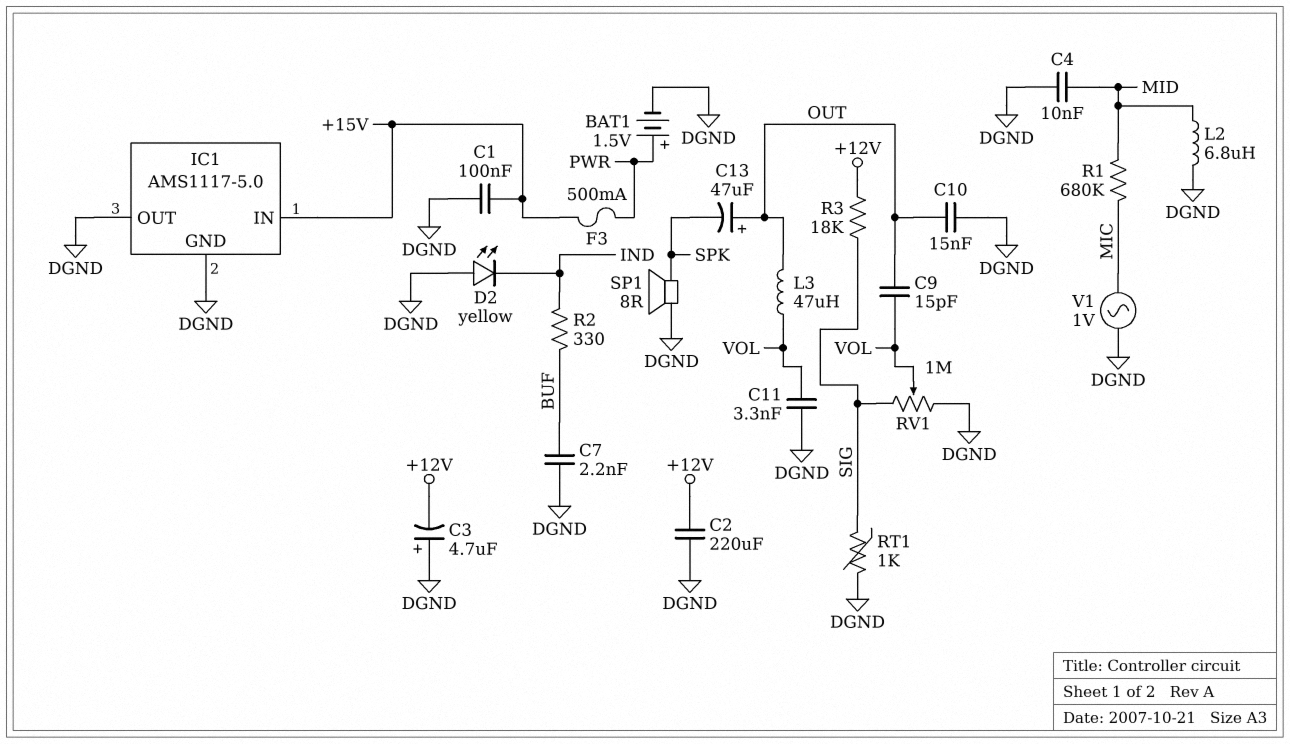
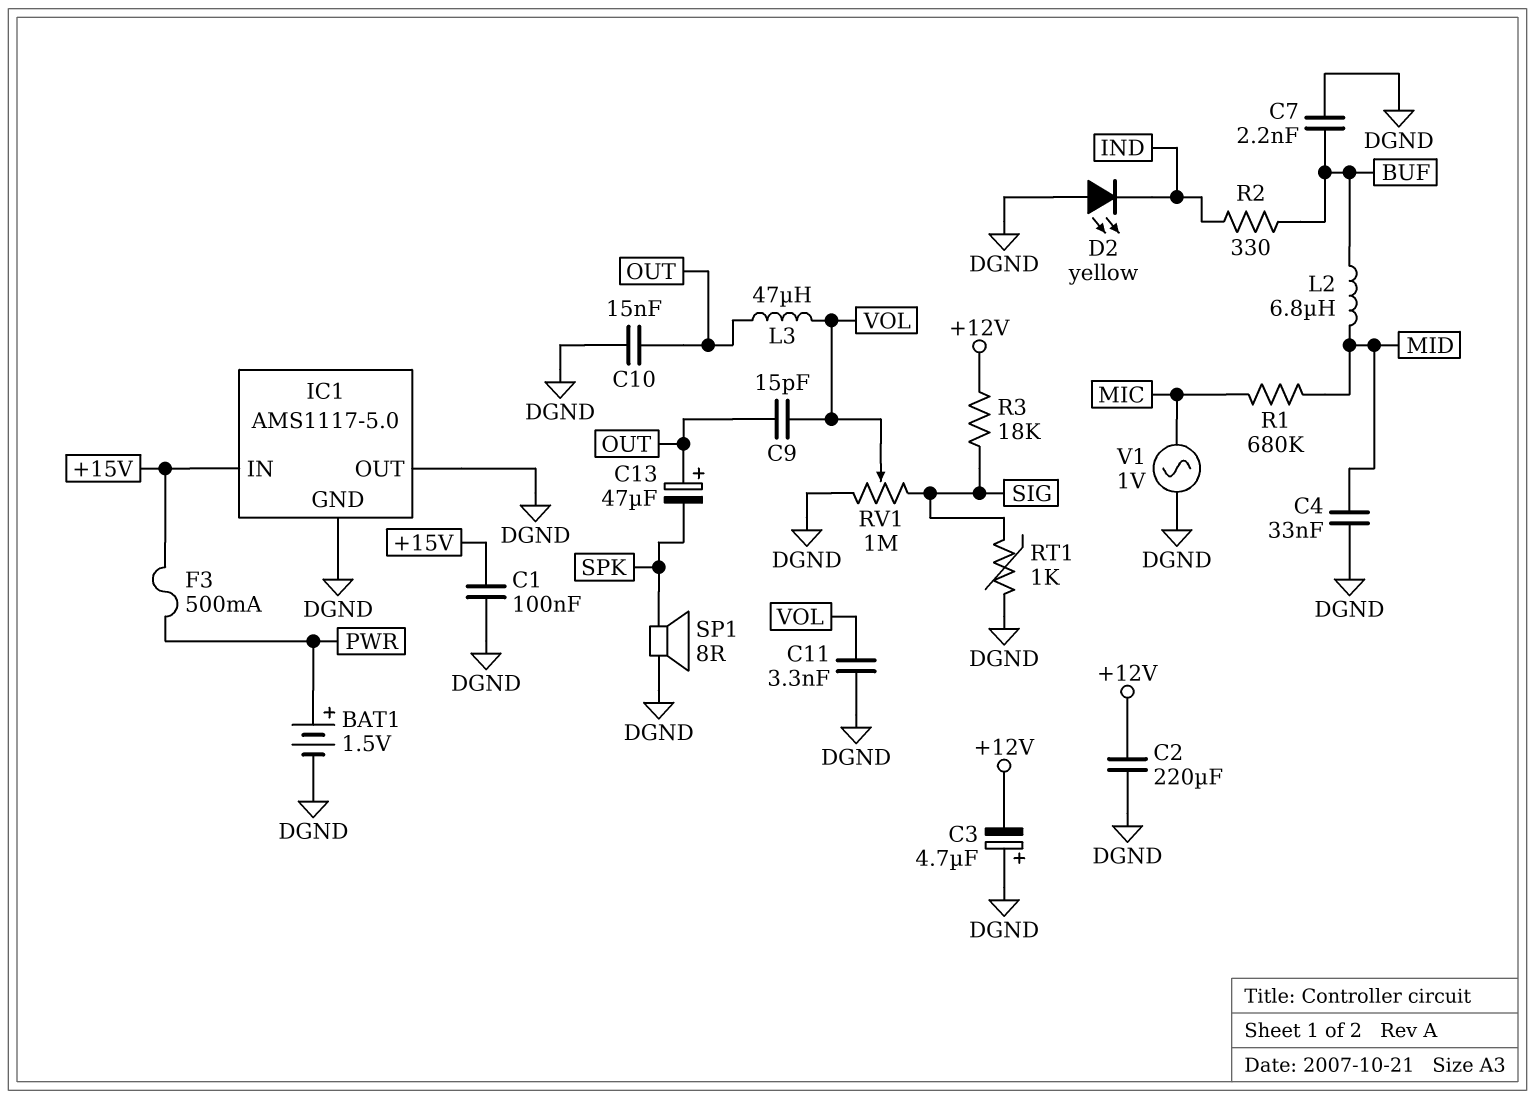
C4: 10nF (DGND, MID) -> 33nF (DGND, MID)
L2: 6.8uH (DGND, MID) -> 6.8uH (BUF, MID)

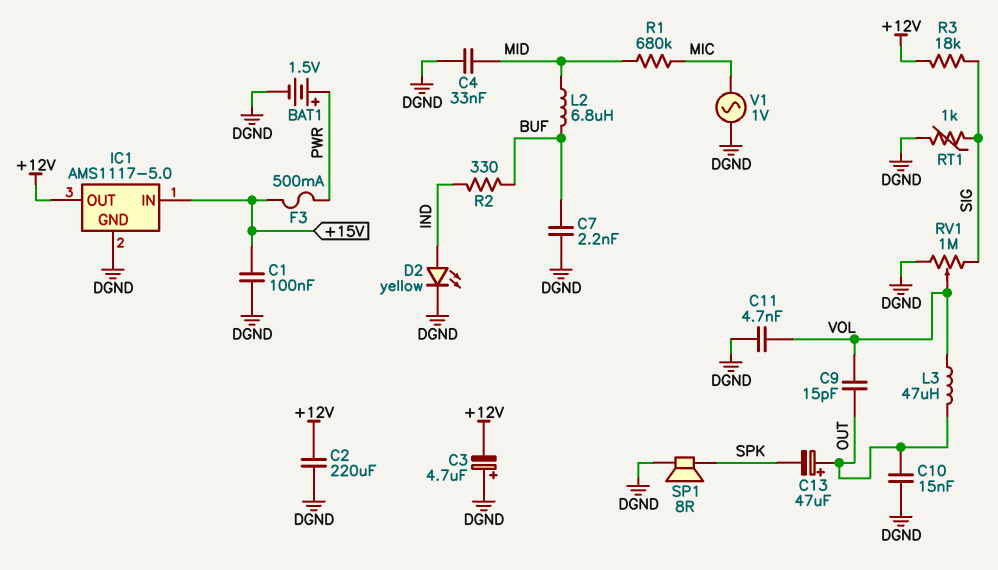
C11: 3.3nF (DGND, VOL) -> 4.7nF (DGND, VOL)
D2: LED yellow (A DGND, K IND) -> LED yellow (A IND, K DGND)
IC1 pin OUT: DGND -> +12V

